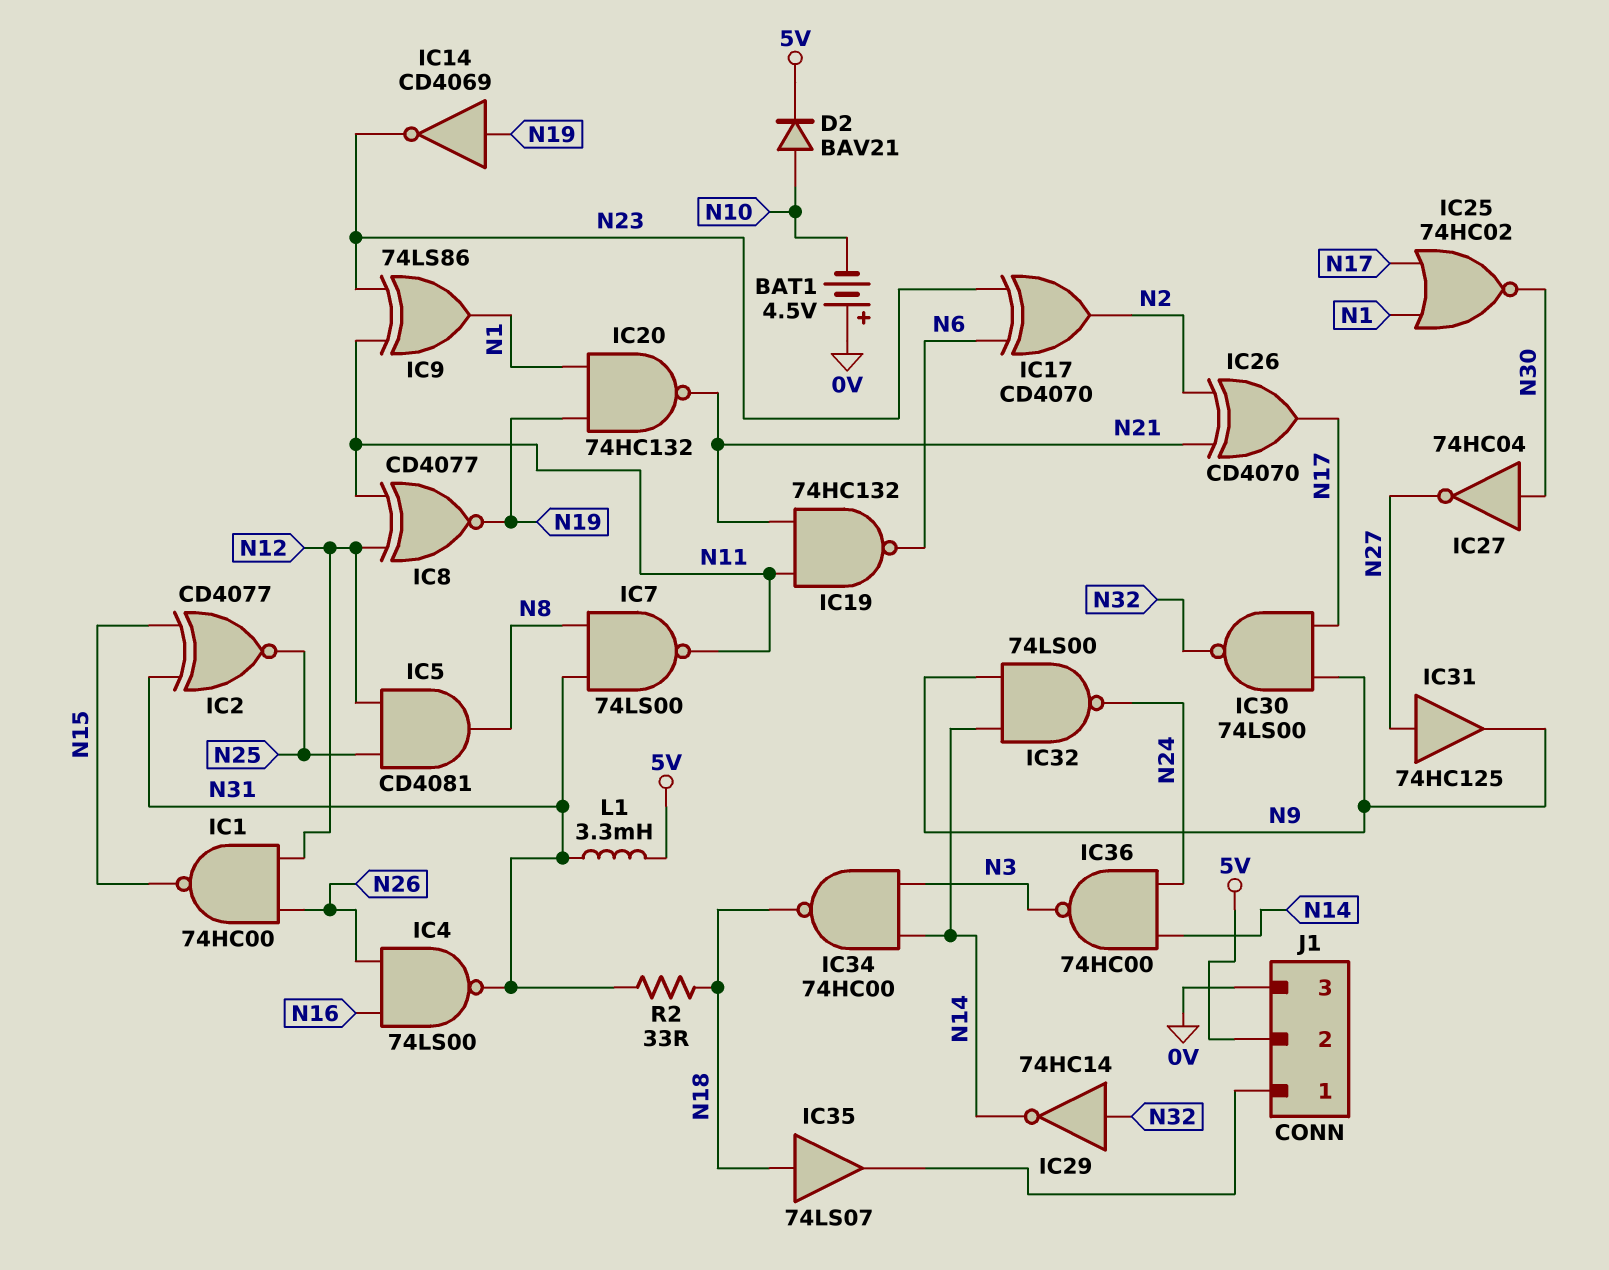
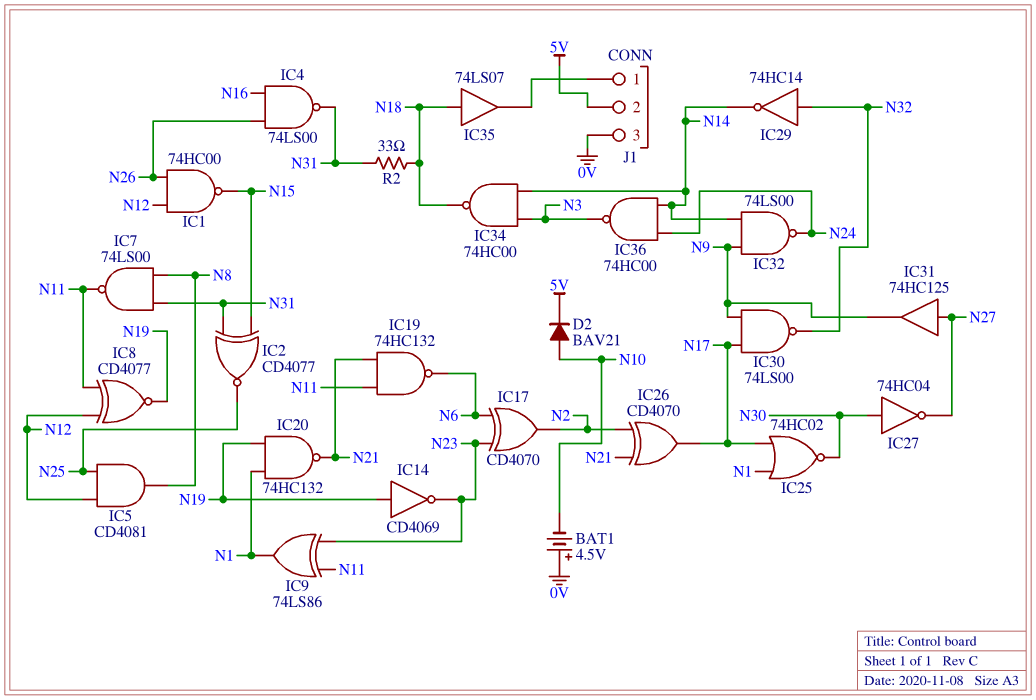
L1: 3.3mH (5V, N31) -> none

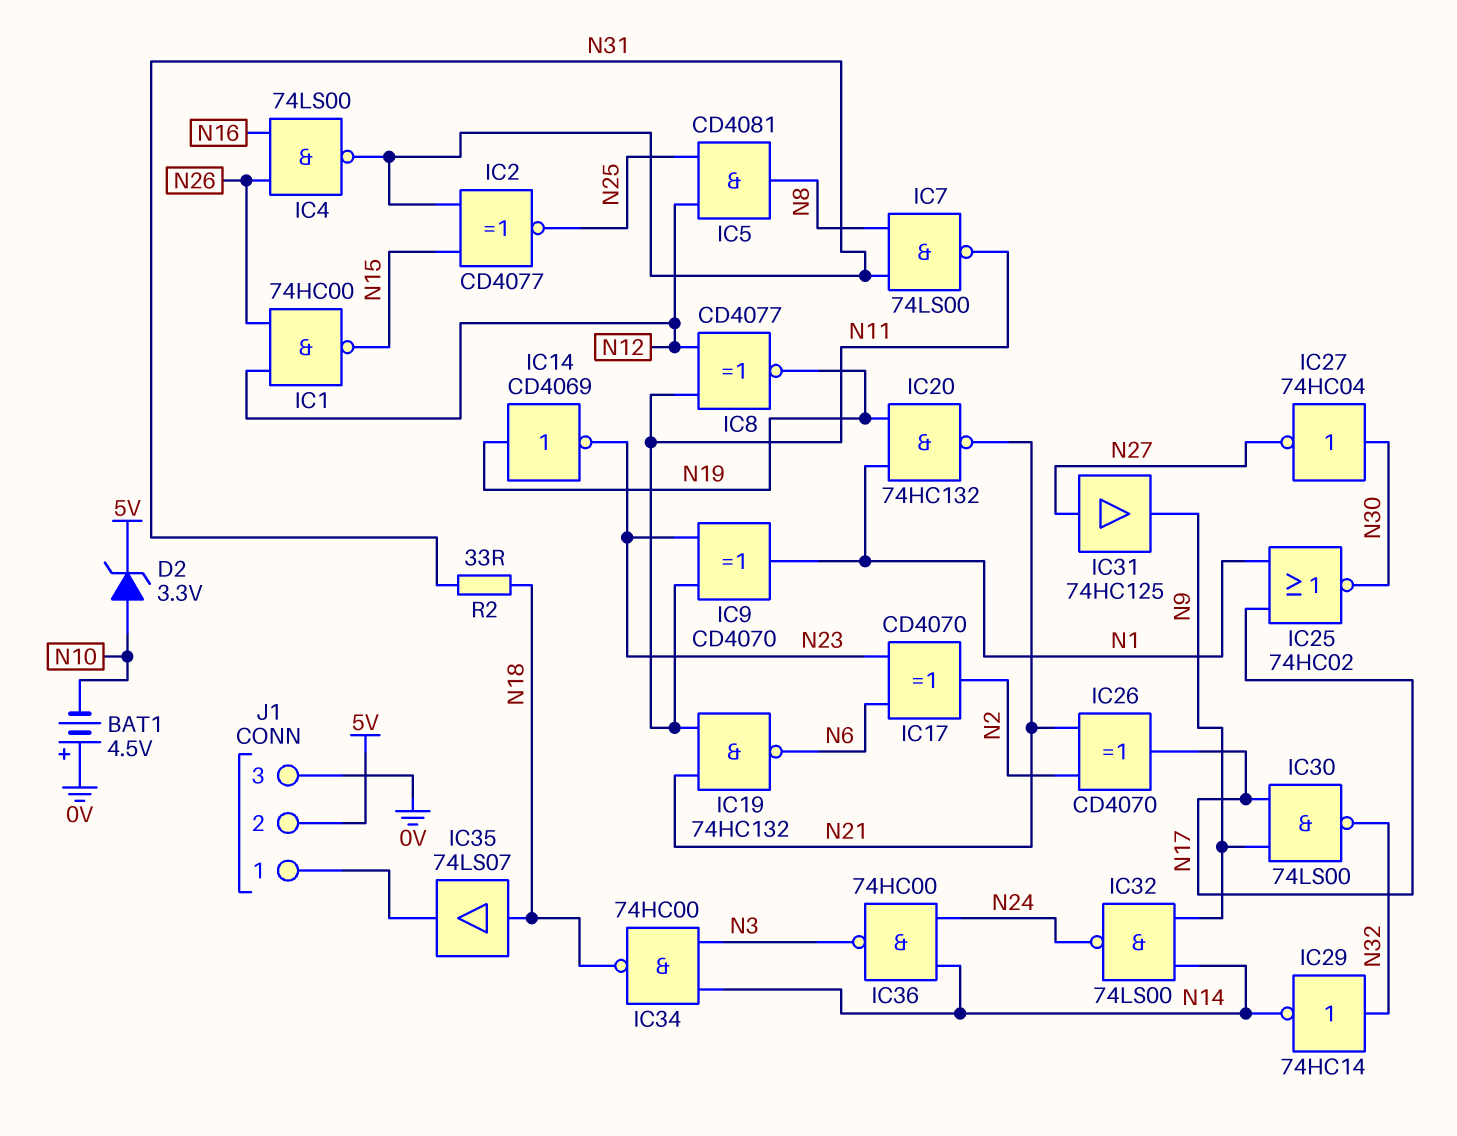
D2: diode BAV21 (A N10, K 5V) -> zener 3.3V (A N10, K 5V)
IC9: XOR 74LS86 (in N11, in N23, out N1) -> XOR CD4070 (in N11, in N23, out N1)

